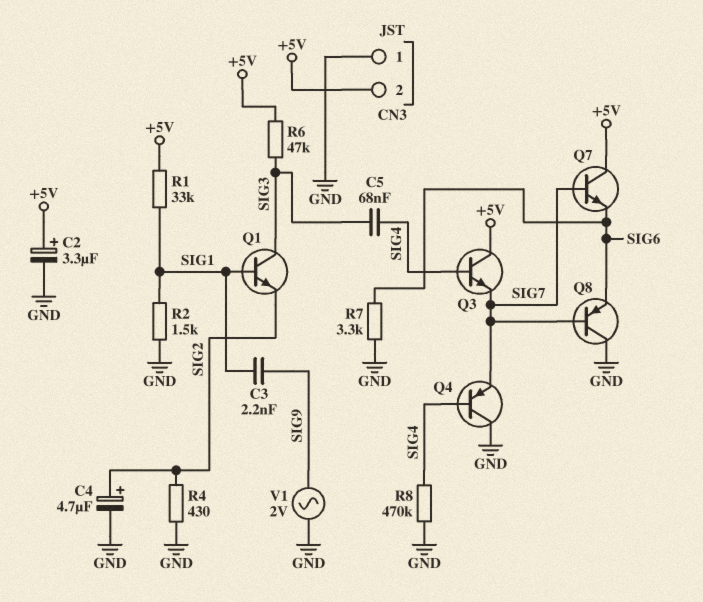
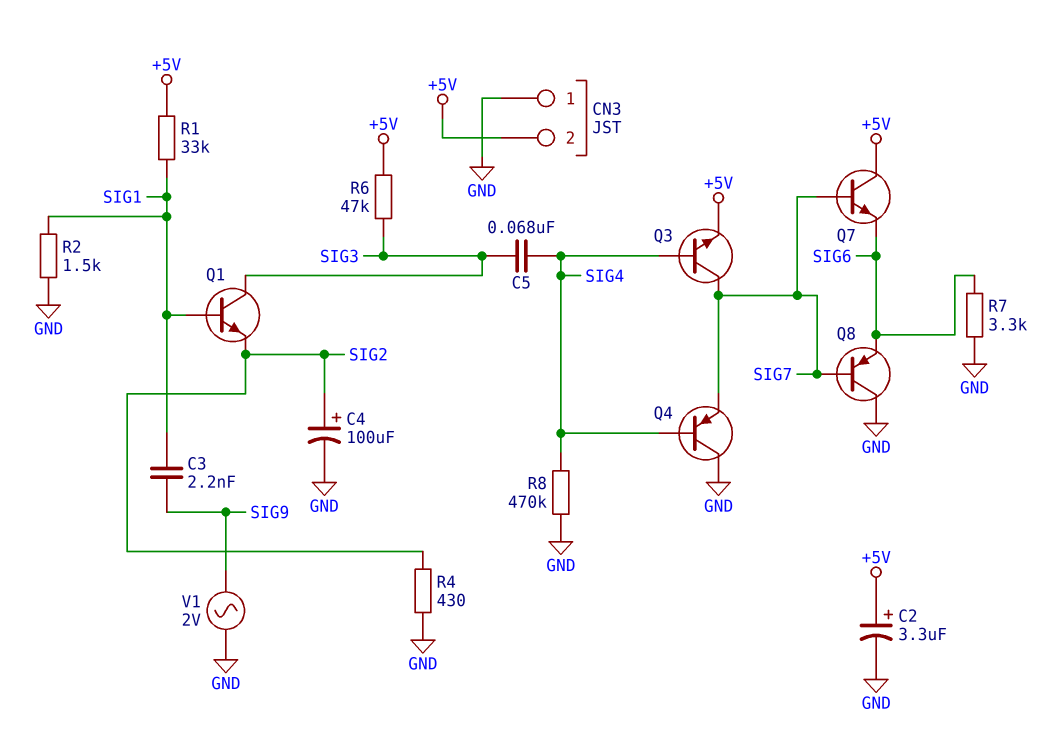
C4: 4.7uF (plus SIG2, minus GND) -> 100uF (plus SIG2, minus GND)
Q3: NPN (B SIG4, C +5V, E SIG7) -> NPN (B SIG4, C SIG7, E +5V)

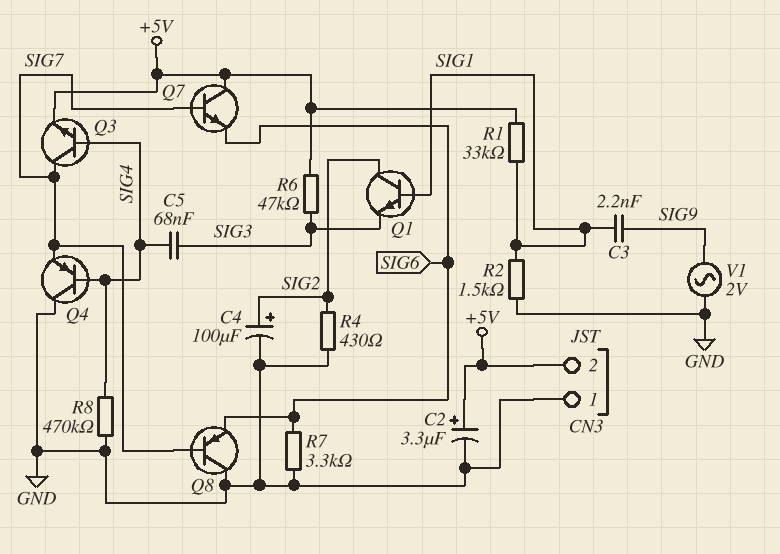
Q1: NPN (B SIG1, C SIG3, E SIG2) -> NPN (B SIG1, C SIG2, E SIG3)

